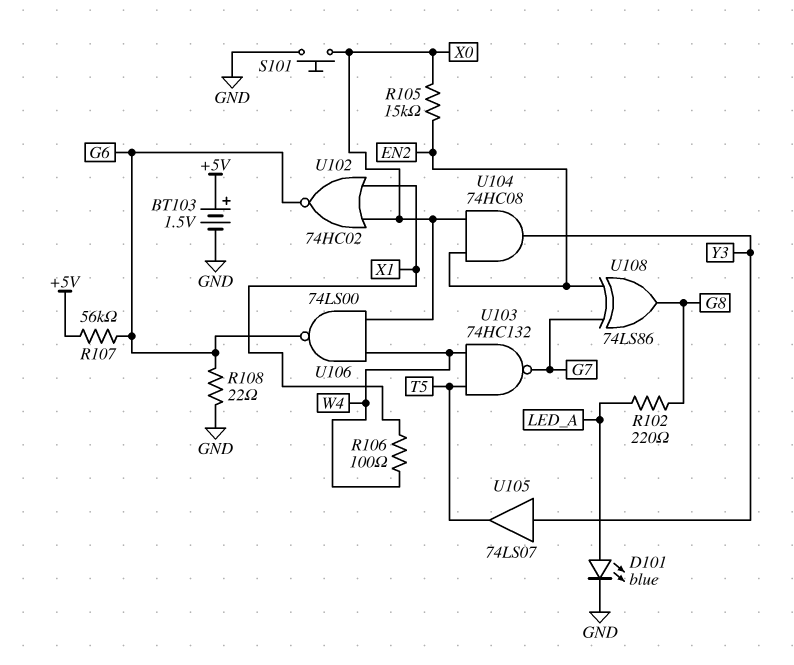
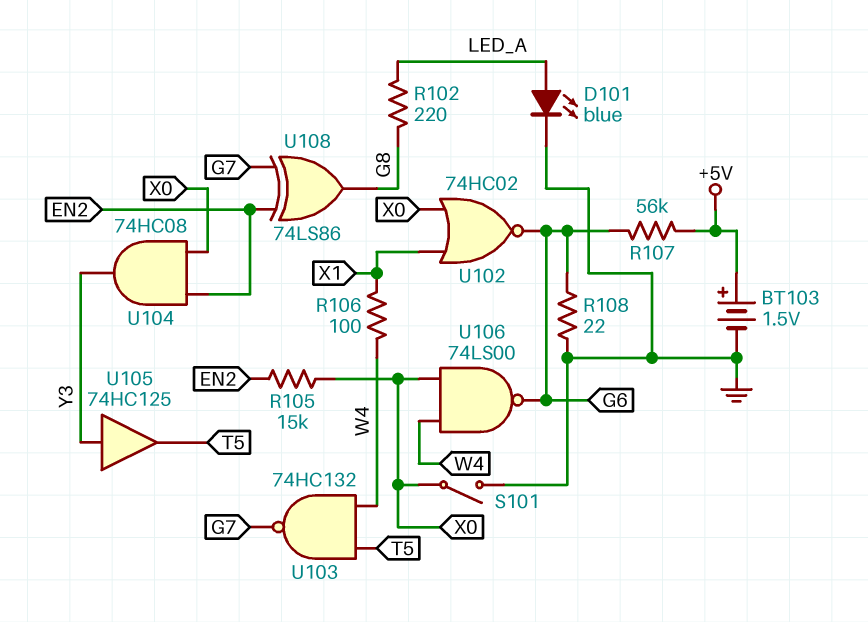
S101: button (GND, X0) -> switch (GND, X0)
U105: buffer 74LS07 (in Y3, out T5) -> buffer 74HC125 (in Y3, out T5)

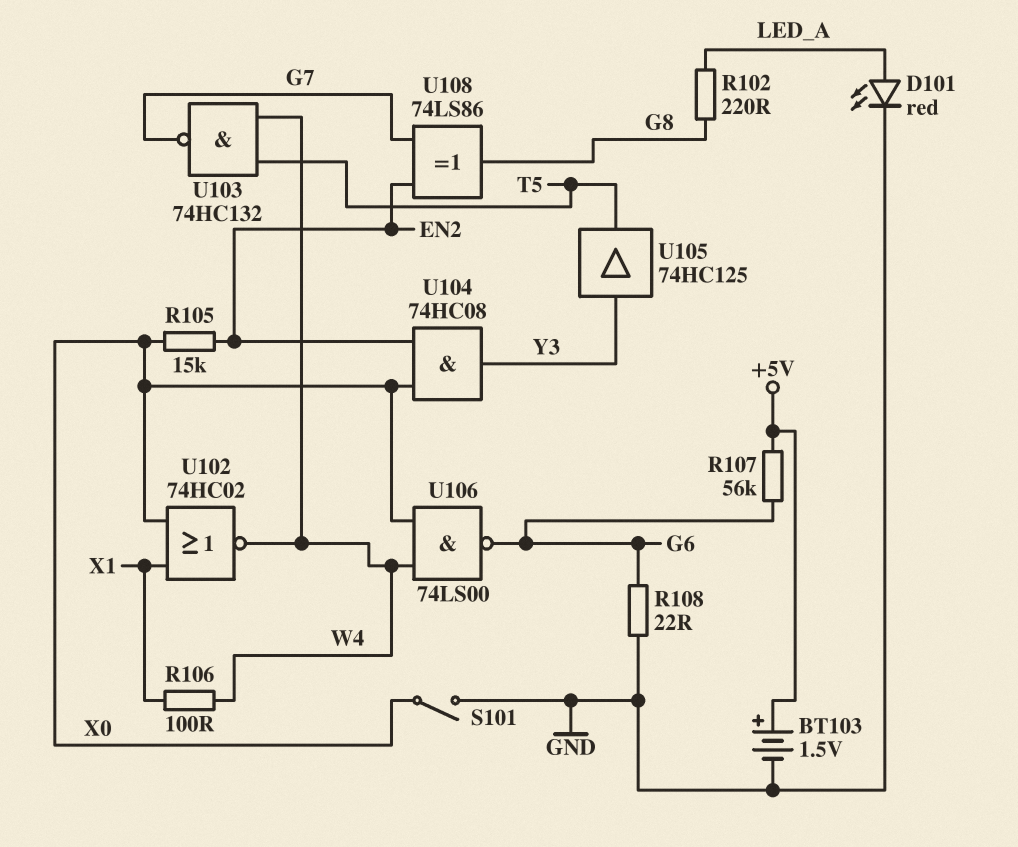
D101: LED blue (A LED_A, K GND) -> LED red (A LED_A, K GND)
U102: NOR 74HC02 (in X0, in X1, out G6) -> NOR 74HC02 (in X0, in X1, out W4)

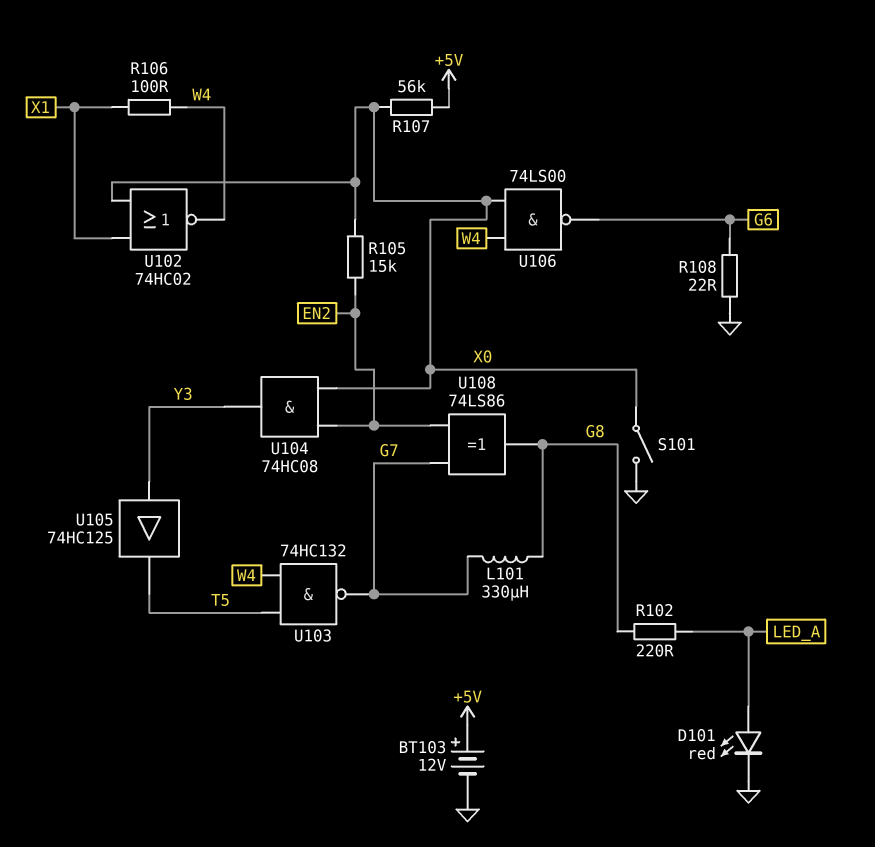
BT103: 1.5V (plus +5V, minus GND) -> 12V (plus +5V, minus GND)
L101: none -> 330uH (G7, G8)
R107: 56k (+5V, G6) -> 56k (+5V, X0)

